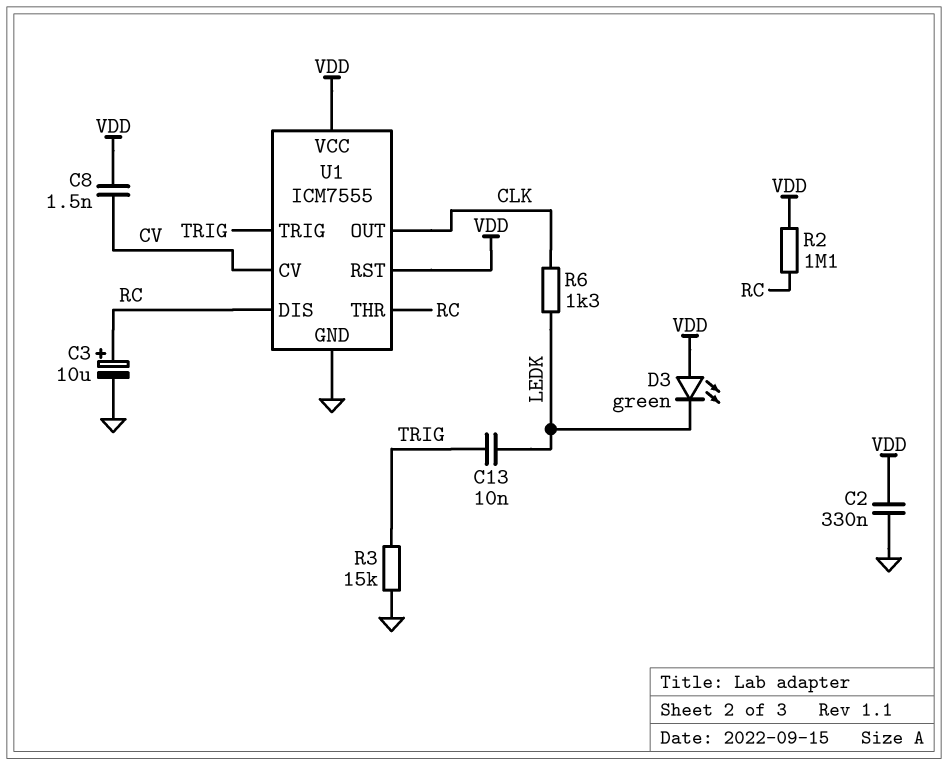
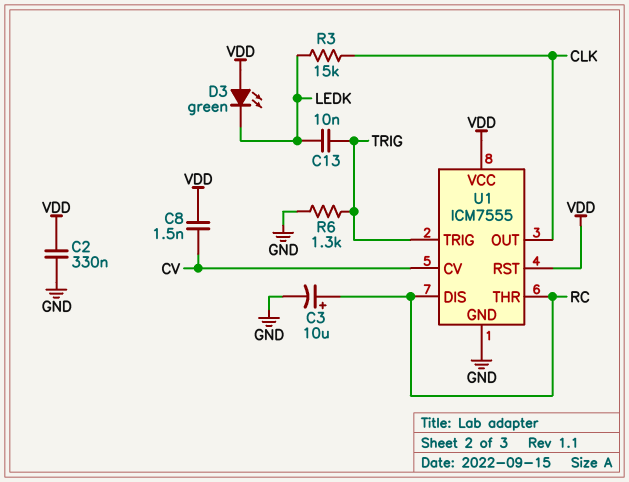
R2: 1.1M (RC, VDD) -> none
R3: 15k (GND, TRIG) -> 15k (CLK, LEDK)
R6: 1.3k (CLK, LEDK) -> 1.3k (GND, TRIG)

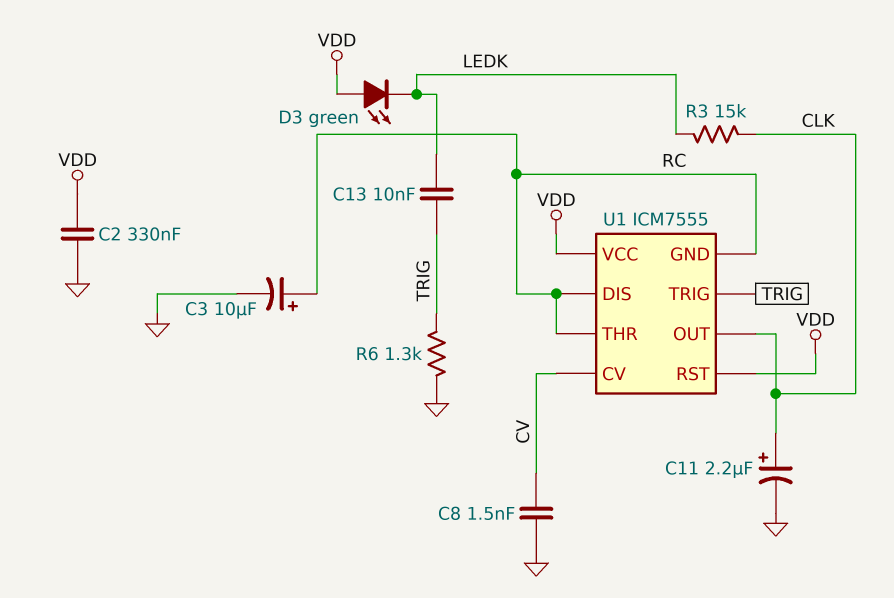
C8: 1.5nF (CV, VDD) -> 1.5nF (CV, GND)
C11: none -> 2.2uF (plus CLK, minus GND)
U1 pin GND: GND -> RC

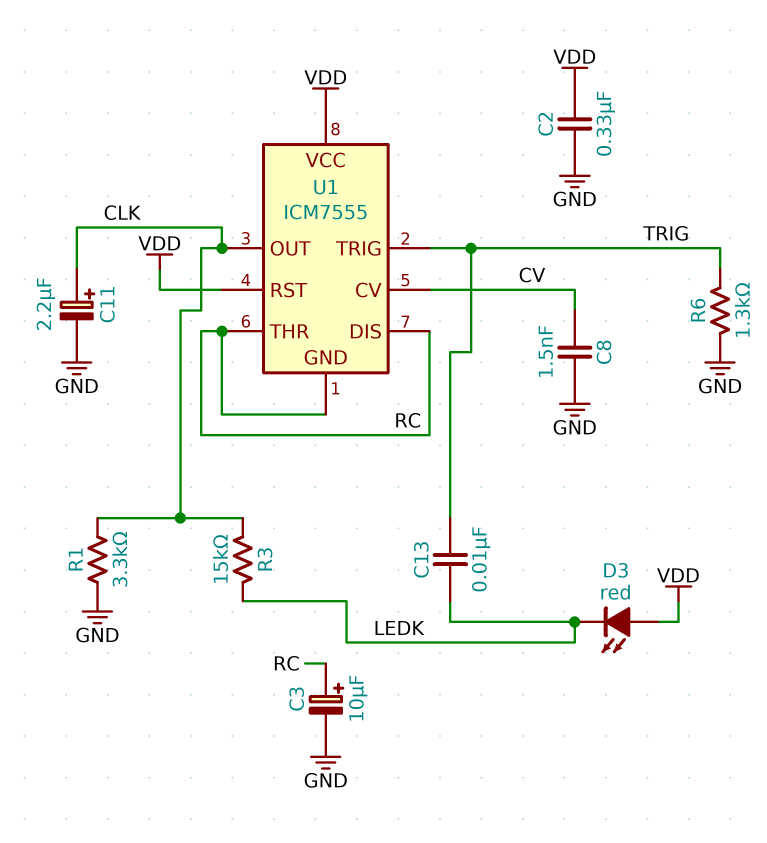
D3: LED green (A VDD, K LEDK) -> LED red (A VDD, K LEDK)
R1: none -> 3.3k (CLK, GND)

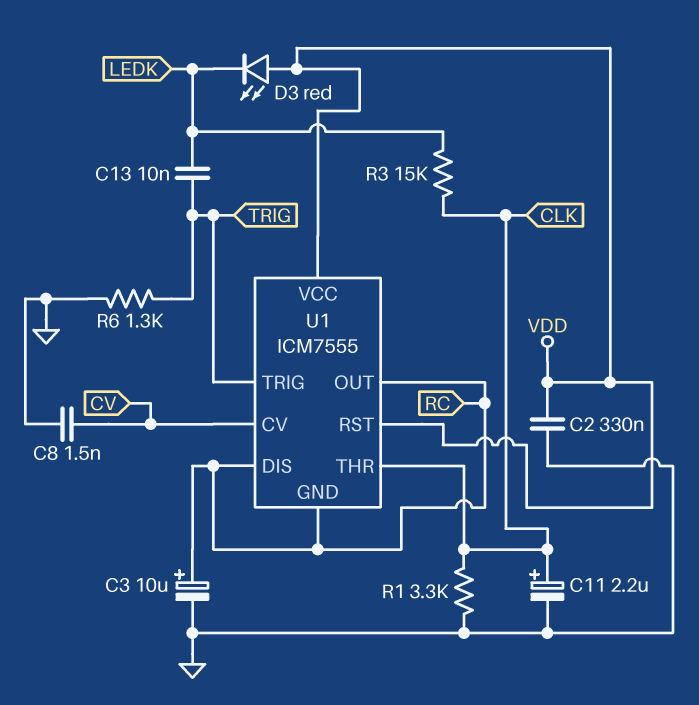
U1 pin OUT: CLK -> RC
U1 pin THR: RC -> CLK

